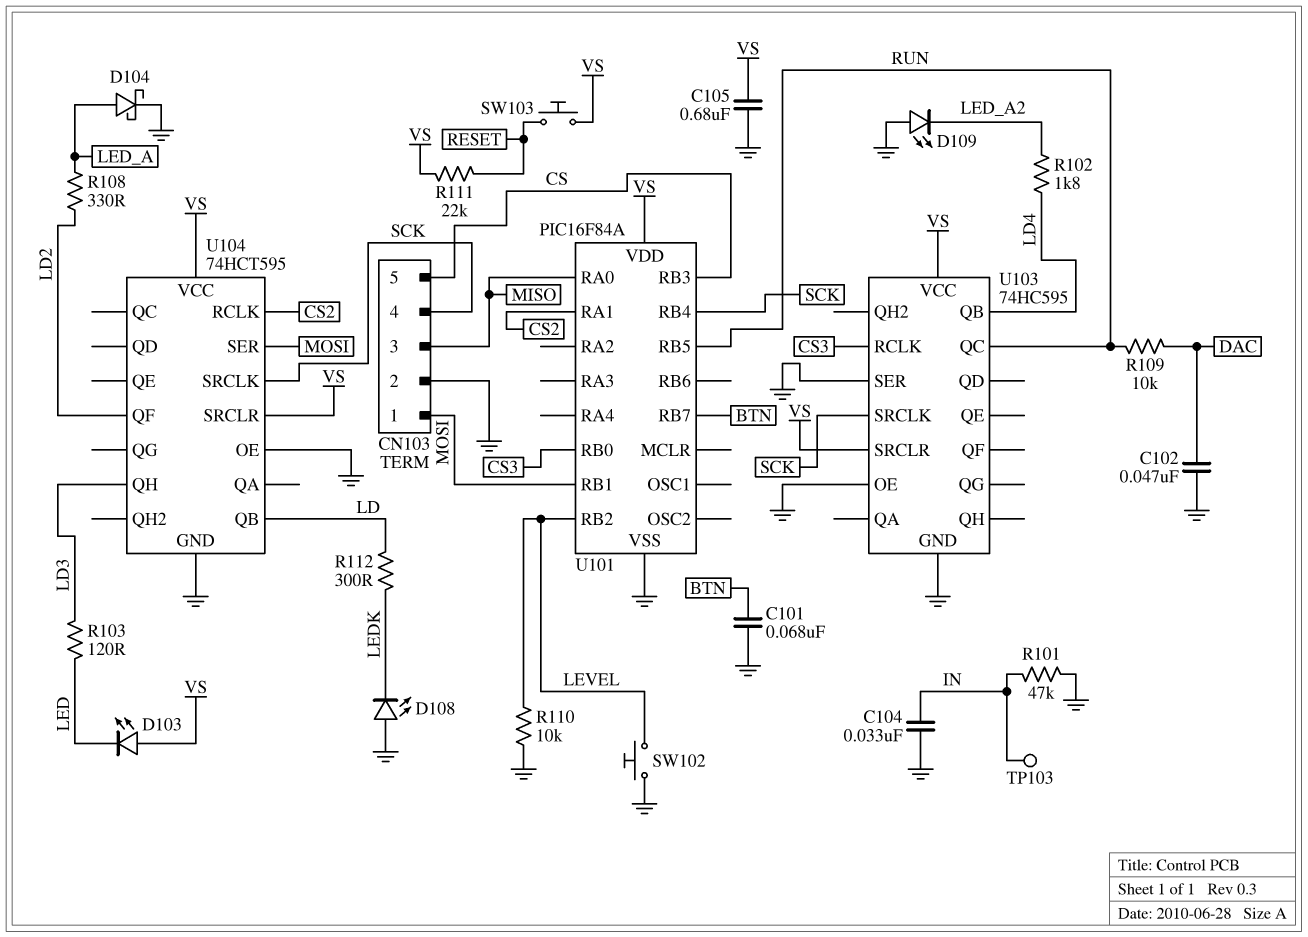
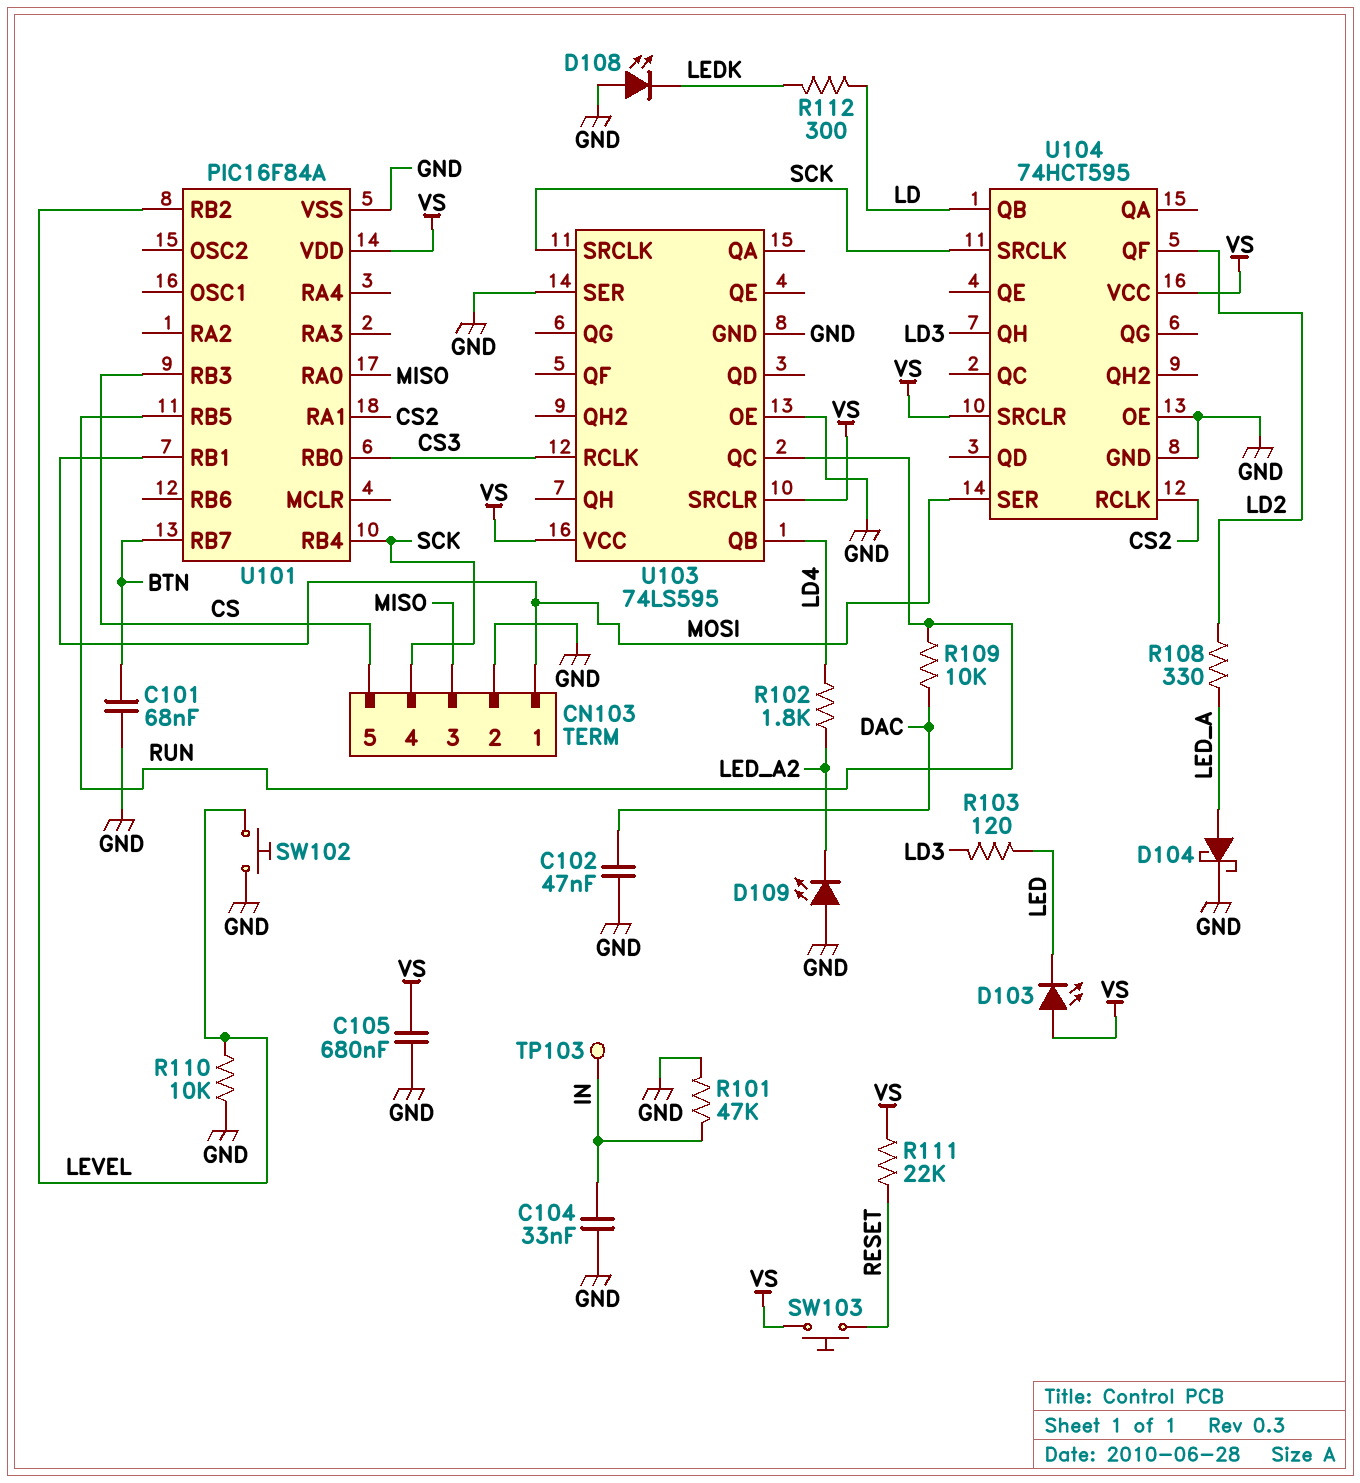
U103: 74HC595 -> 74LS595

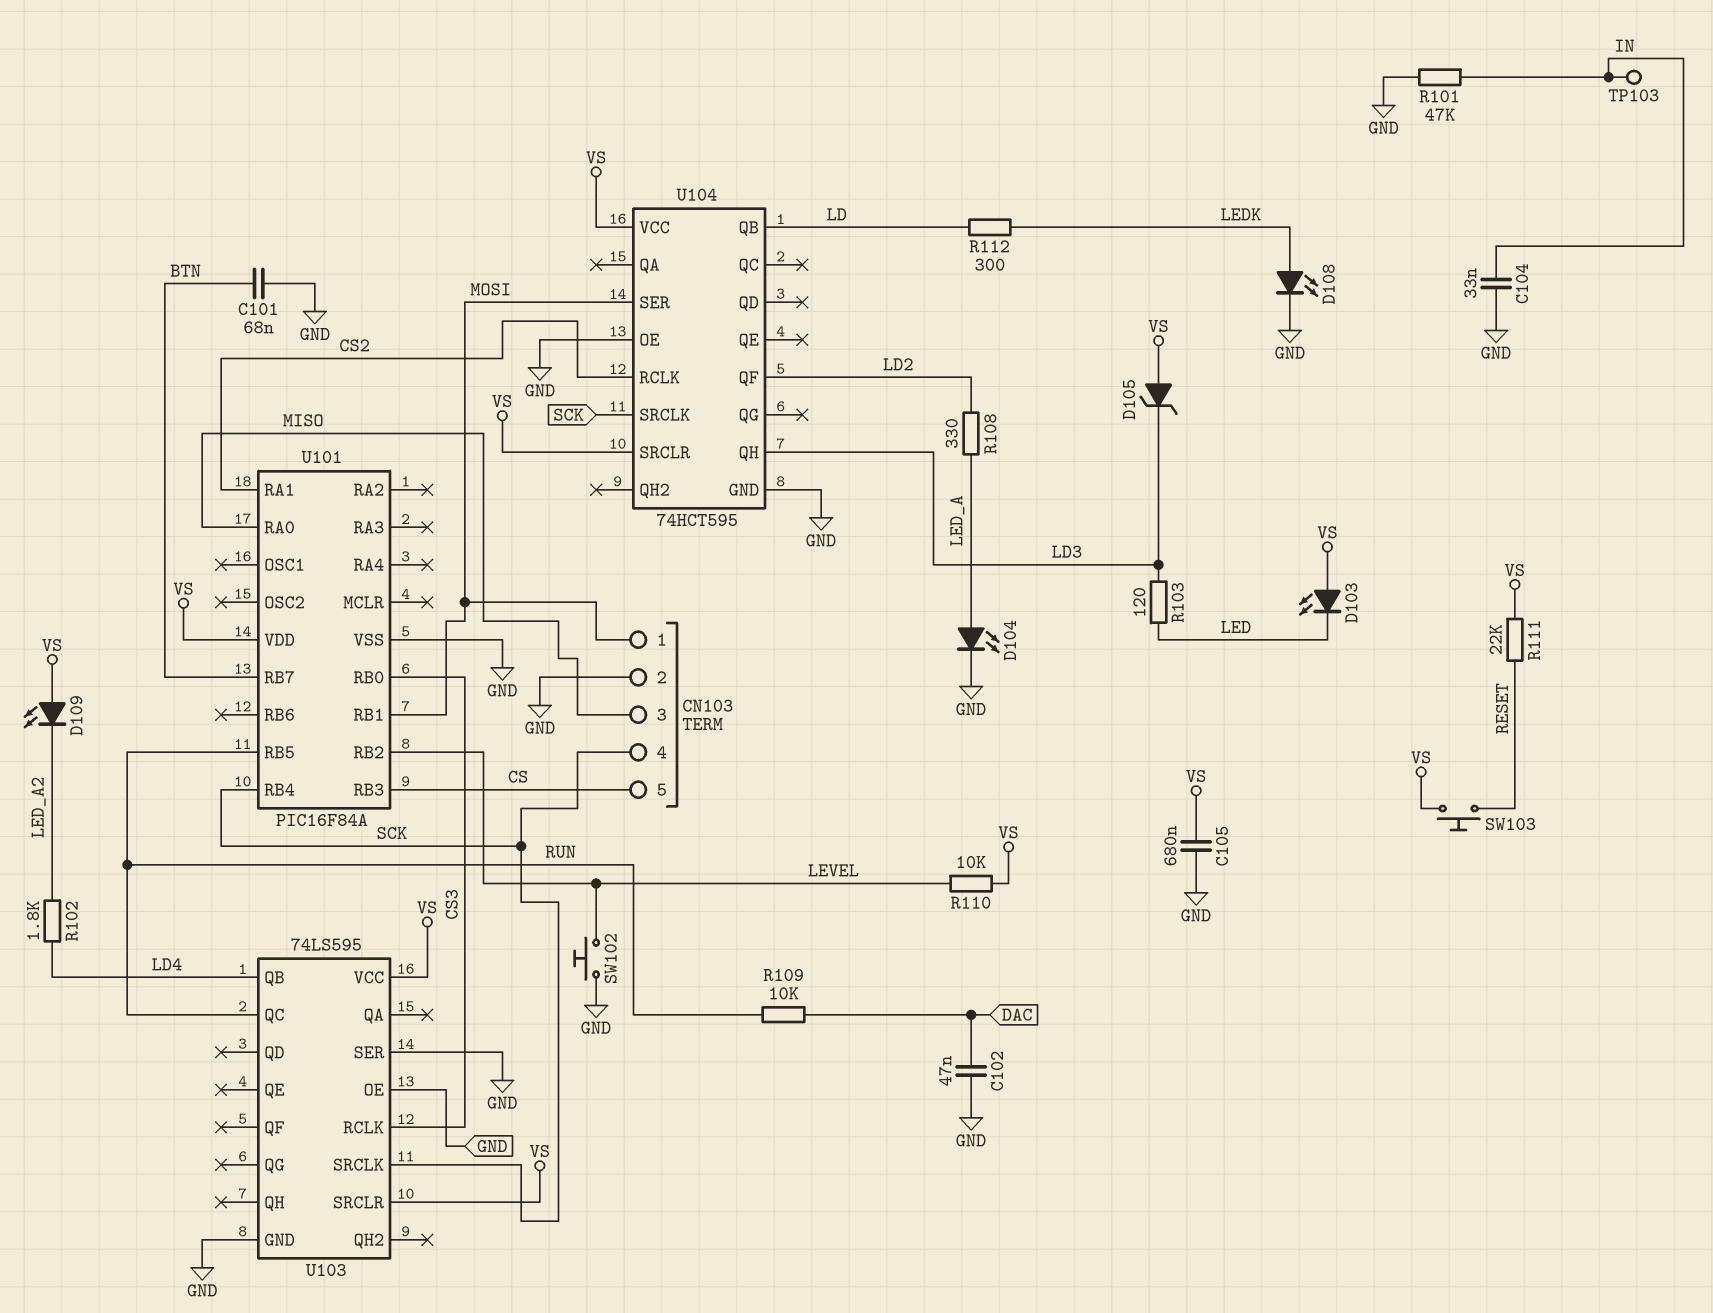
D104: schottky (A LED_A, K GND) -> LED (A LED_A, K GND)
D105: none -> zener (A VS, K LD3)
D108: LED (A GND, K LEDK) -> LED (A LEDK, K GND)
D109: LED (A GND, K LED_A2) -> LED (A VS, K LED_A2)
R110: 10k (GND, LEVEL) -> 10k (LEVEL, VS)

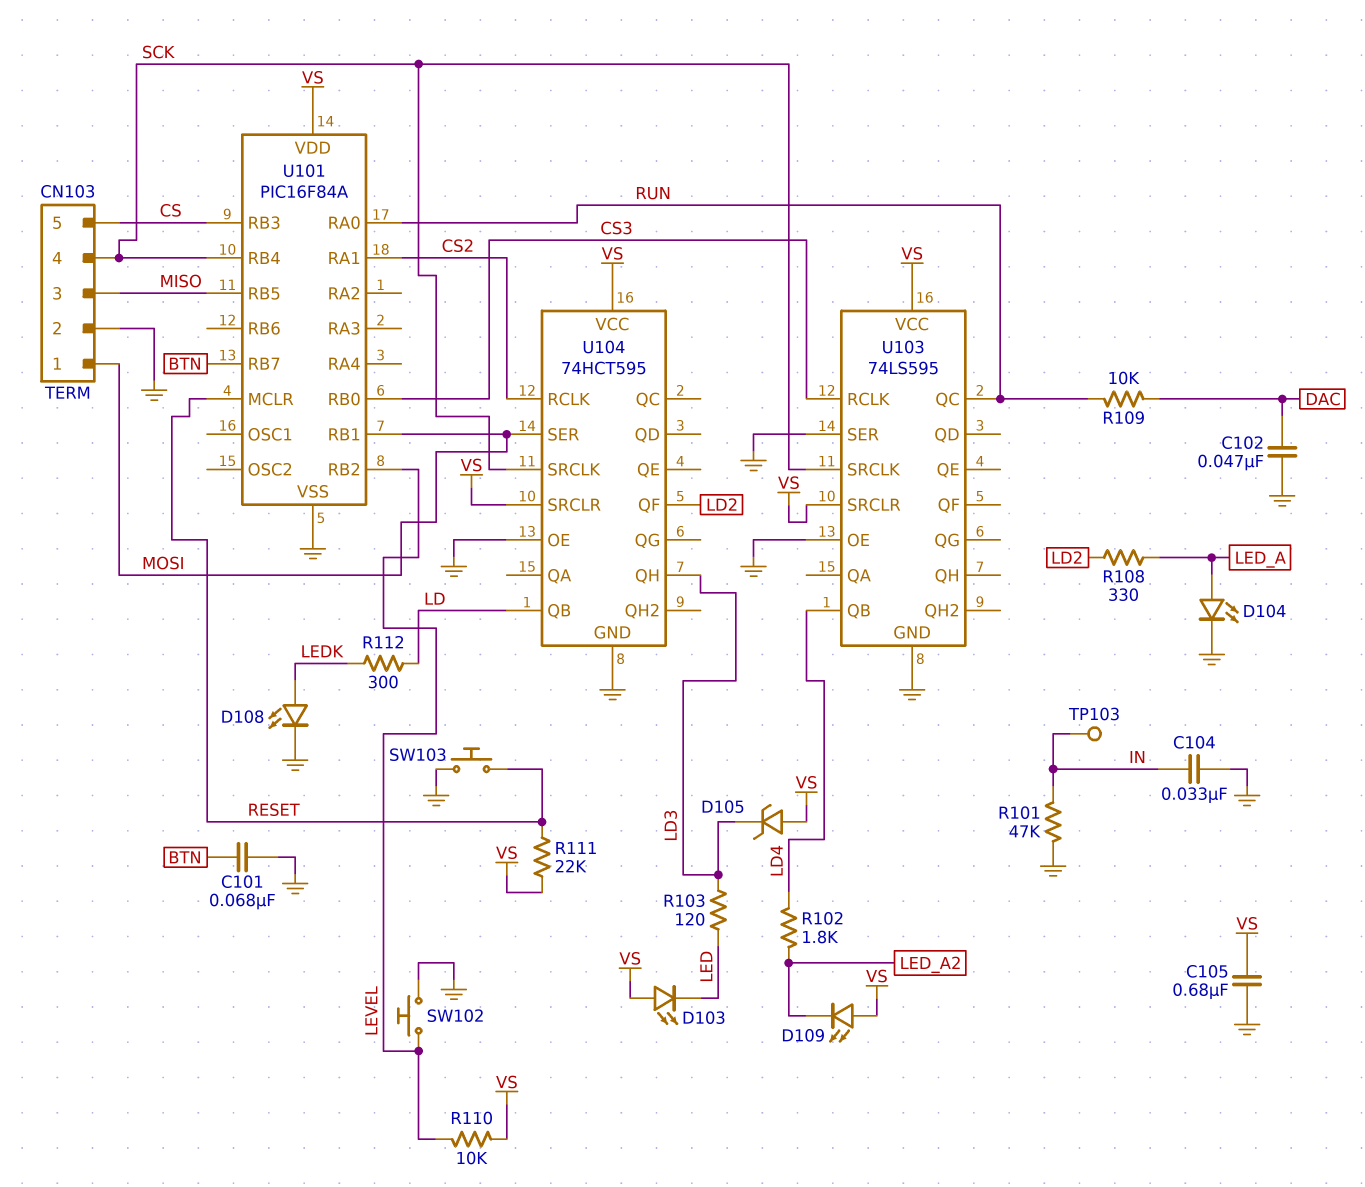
SW103: button (RESET, VS) -> button (GND, RESET)
U101 pin MCLR: none -> RESET
U101 pin RA0: MISO -> RUN
U101 pin RB5: RUN -> MISO

